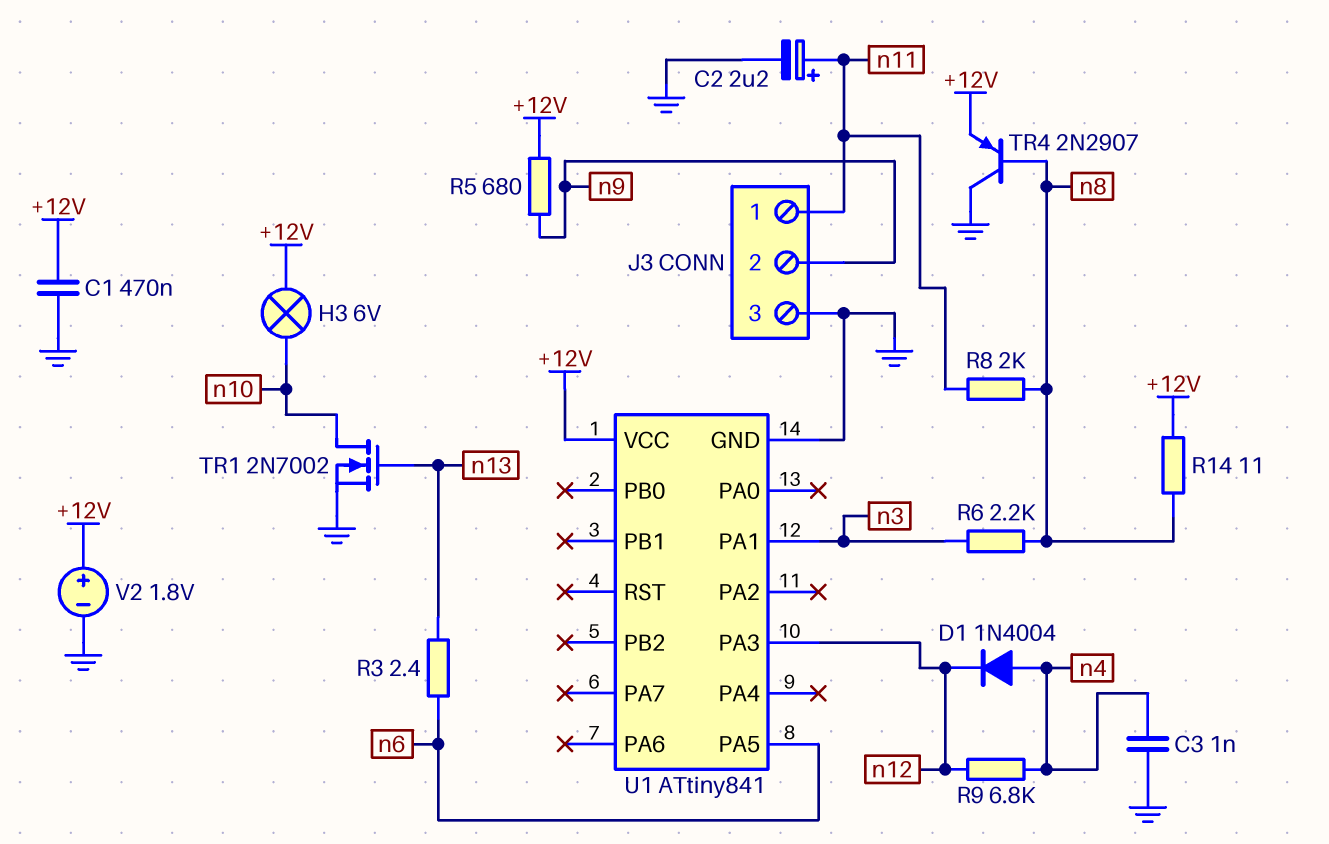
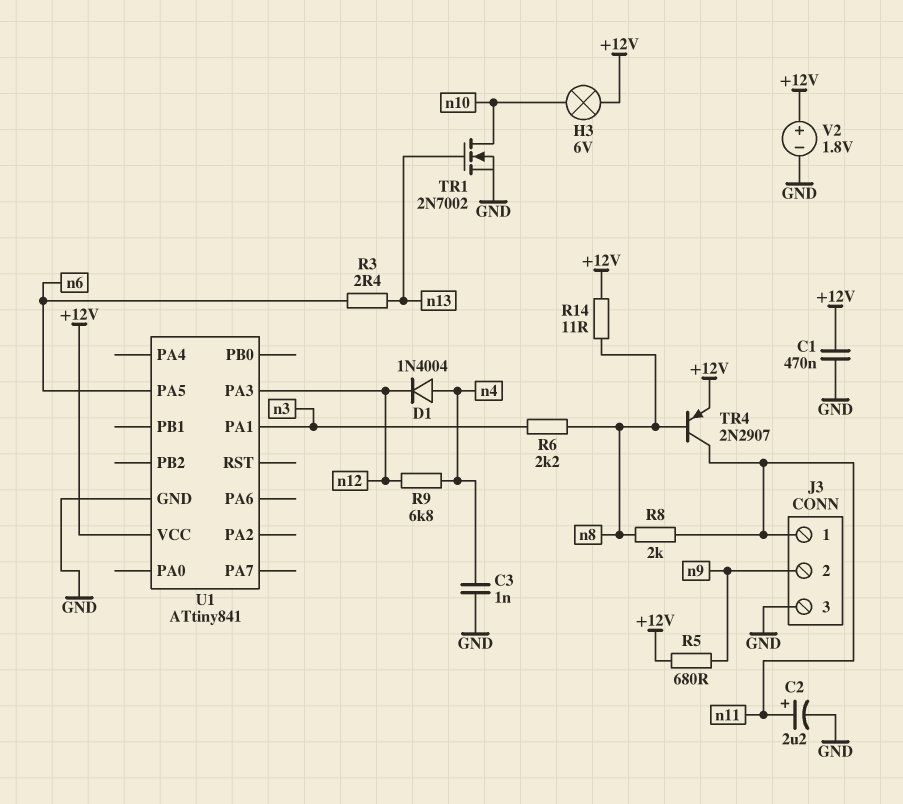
TR4: PNP 2N2907 (B n8, C GND, E +12V) -> PNP 2N2907 (B n8, C n11, E +12V)

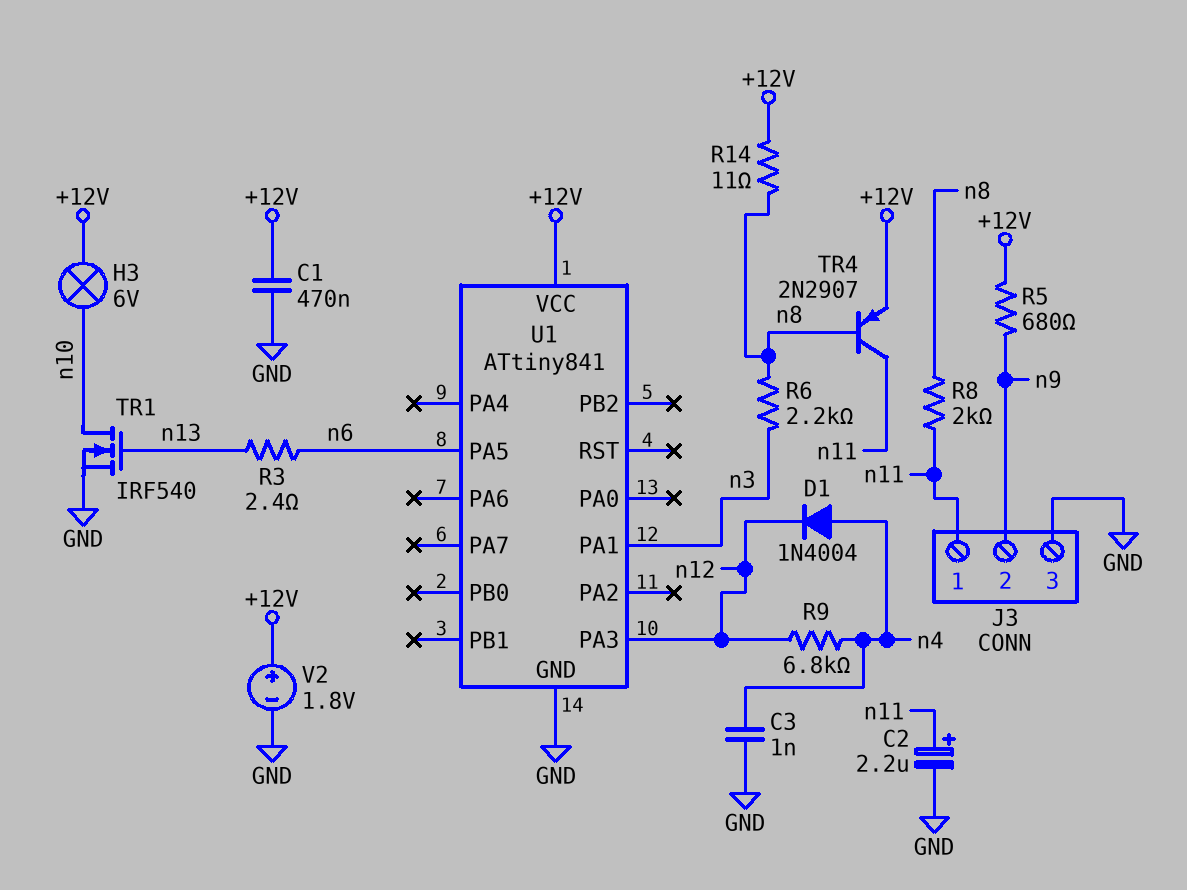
TR1: NMOS 2N7002 (G n13, D n10, S GND) -> NMOS IRF540 (G n13, D n10, S GND)

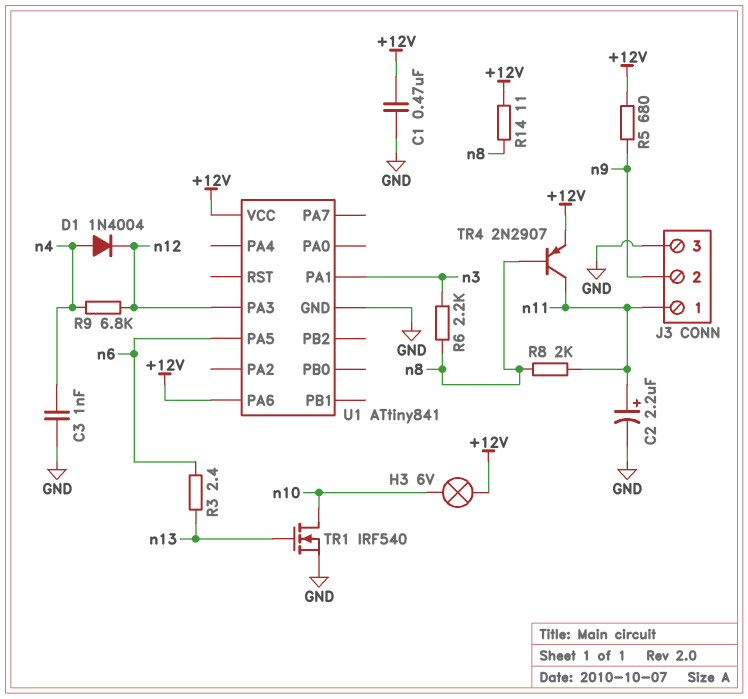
U1 pin PA6: none -> +12V
V2: 1.8V (plus +12V, minus GND) -> none

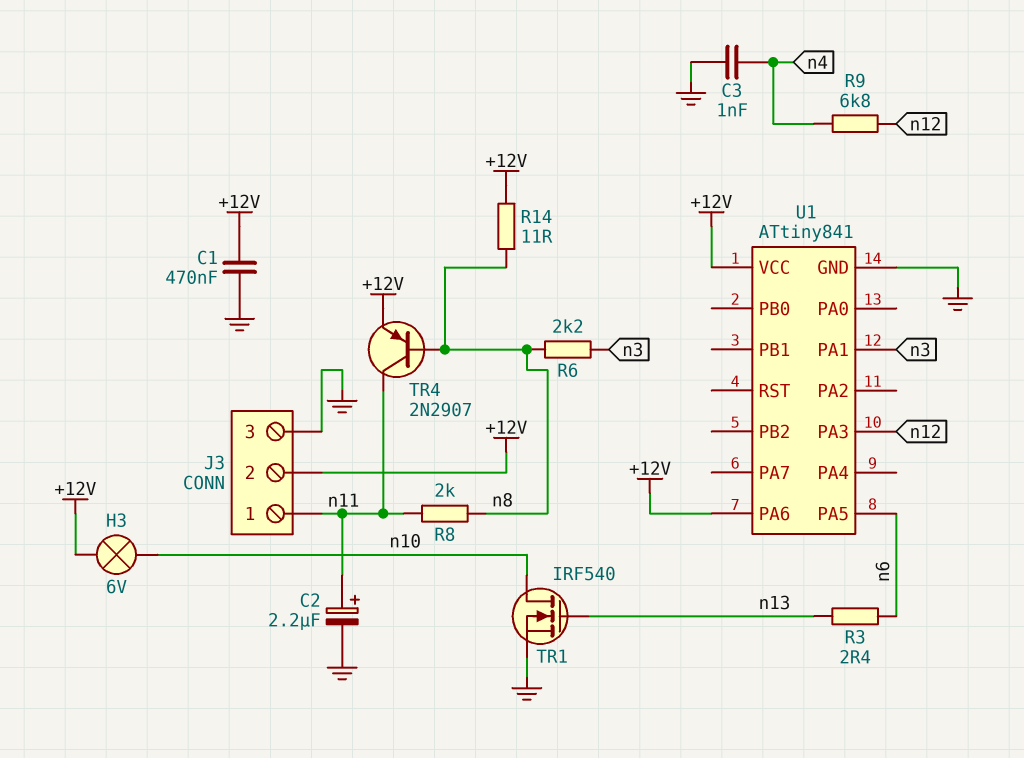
D1: diode 1N4004 (A n4, K n12) -> none
J3 pin 2: n9 -> +12V
R5: 680 (+12V, n9) -> none

